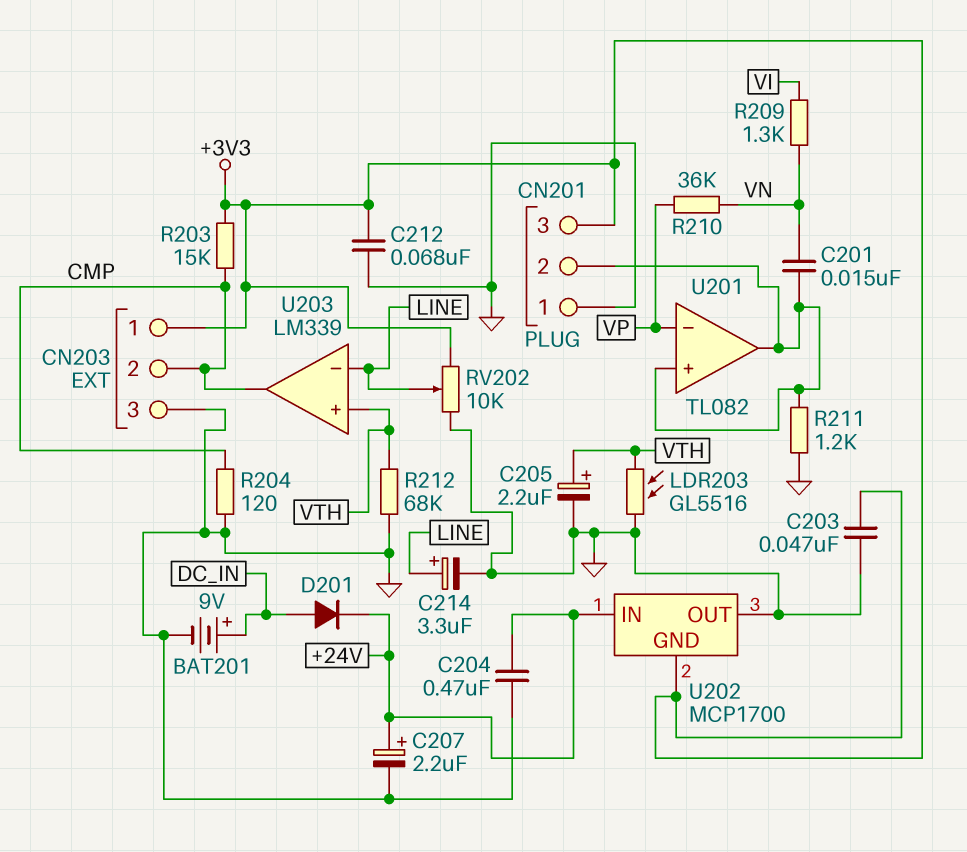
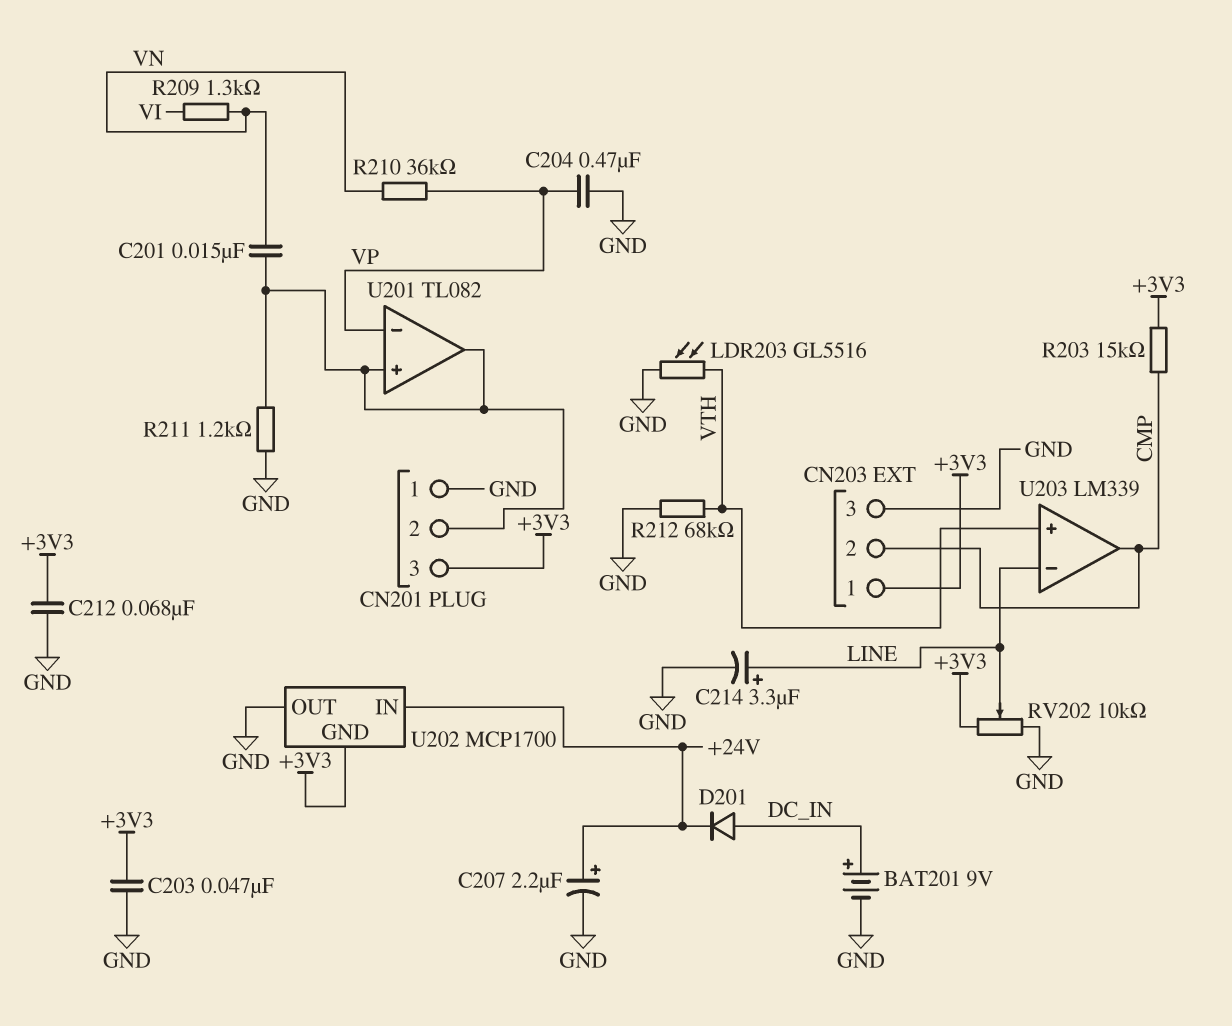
C204: 470nF (+24V, GND) -> 470nF (GND, VP)
C205: 2.2uF (plus VTH, minus GND) -> none
R204: 120 (CMP, GND) -> none

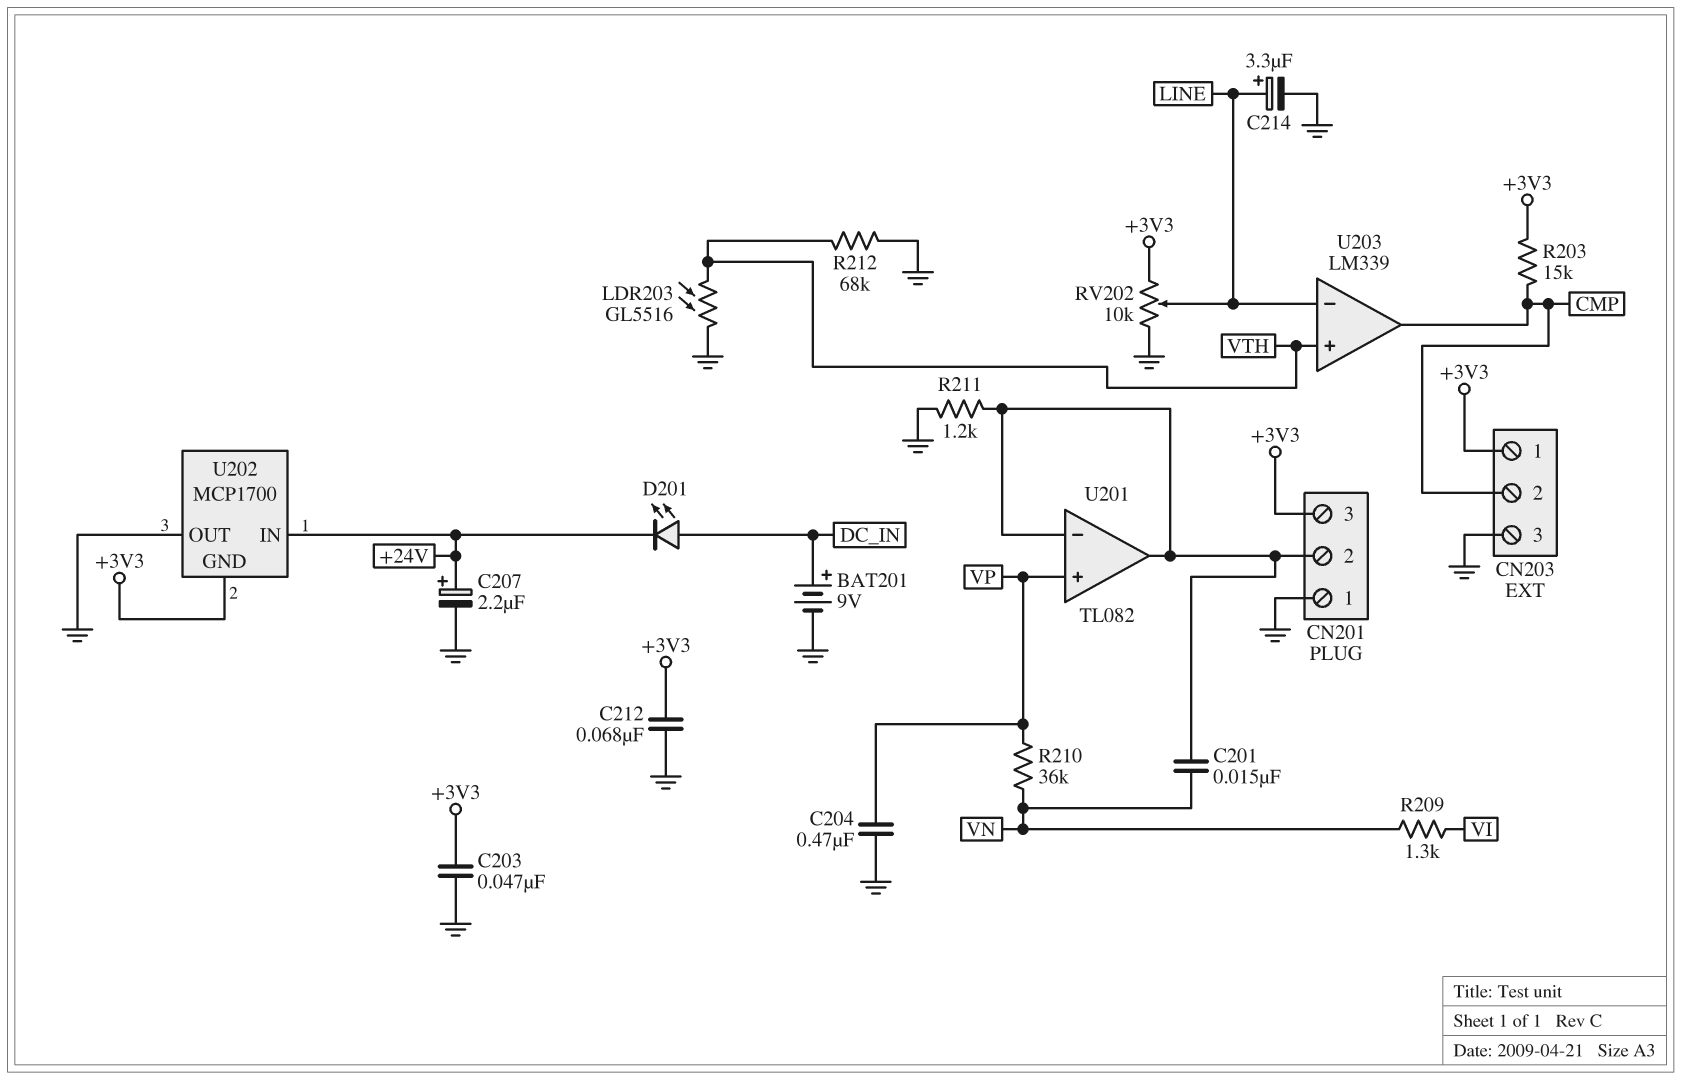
D201: diode (A DC_IN, K +24V) -> LED (A DC_IN, K +24V)
U201 pin in+: CN201/2 -> VP
U201 pin in-: VP -> CN201/2

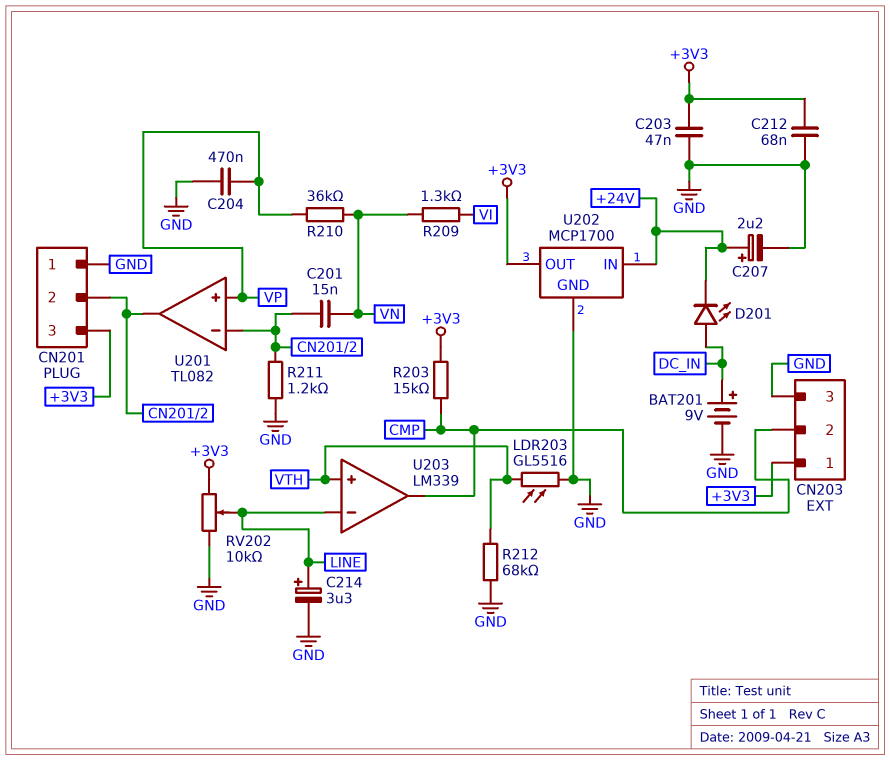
U202 pin GND: +3V3 -> GND
U202 pin OUT: GND -> +3V3

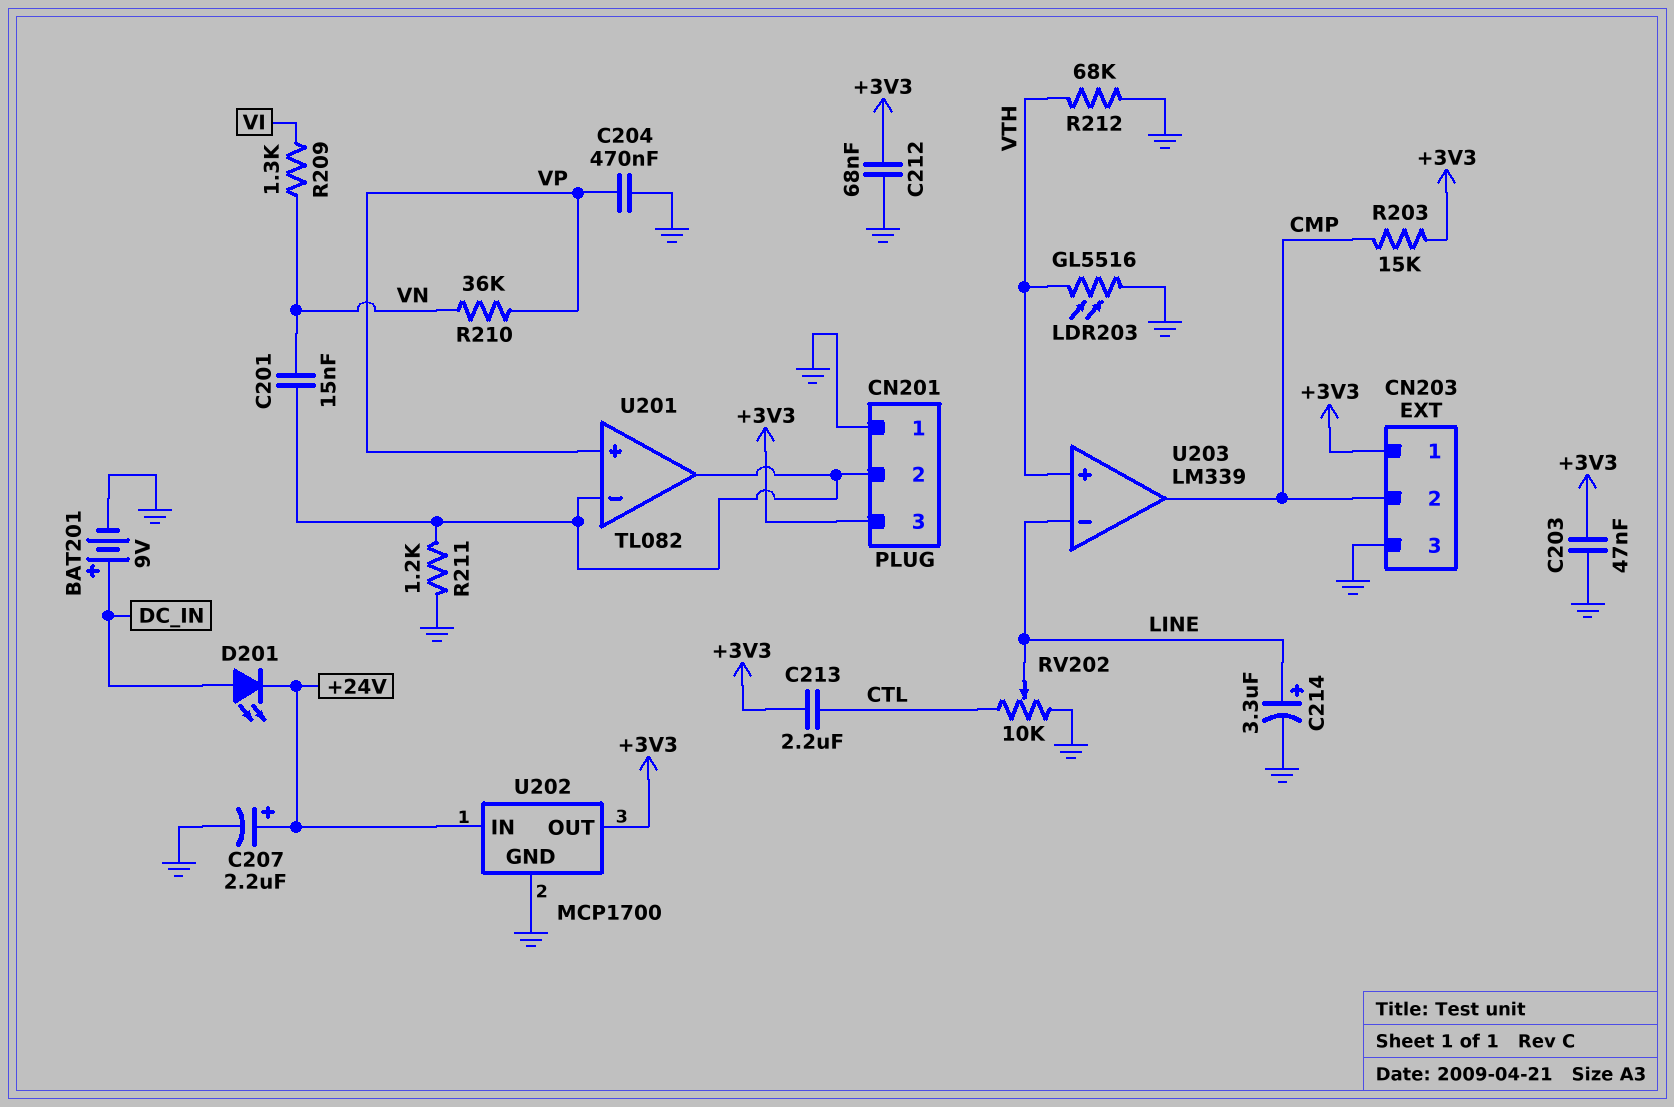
C213: none -> 2.2uF (+3V3, CTL)
RV202: 10k (+3V3, GND, wiper LINE) -> 10k (CTL, GND, wiper LINE)

